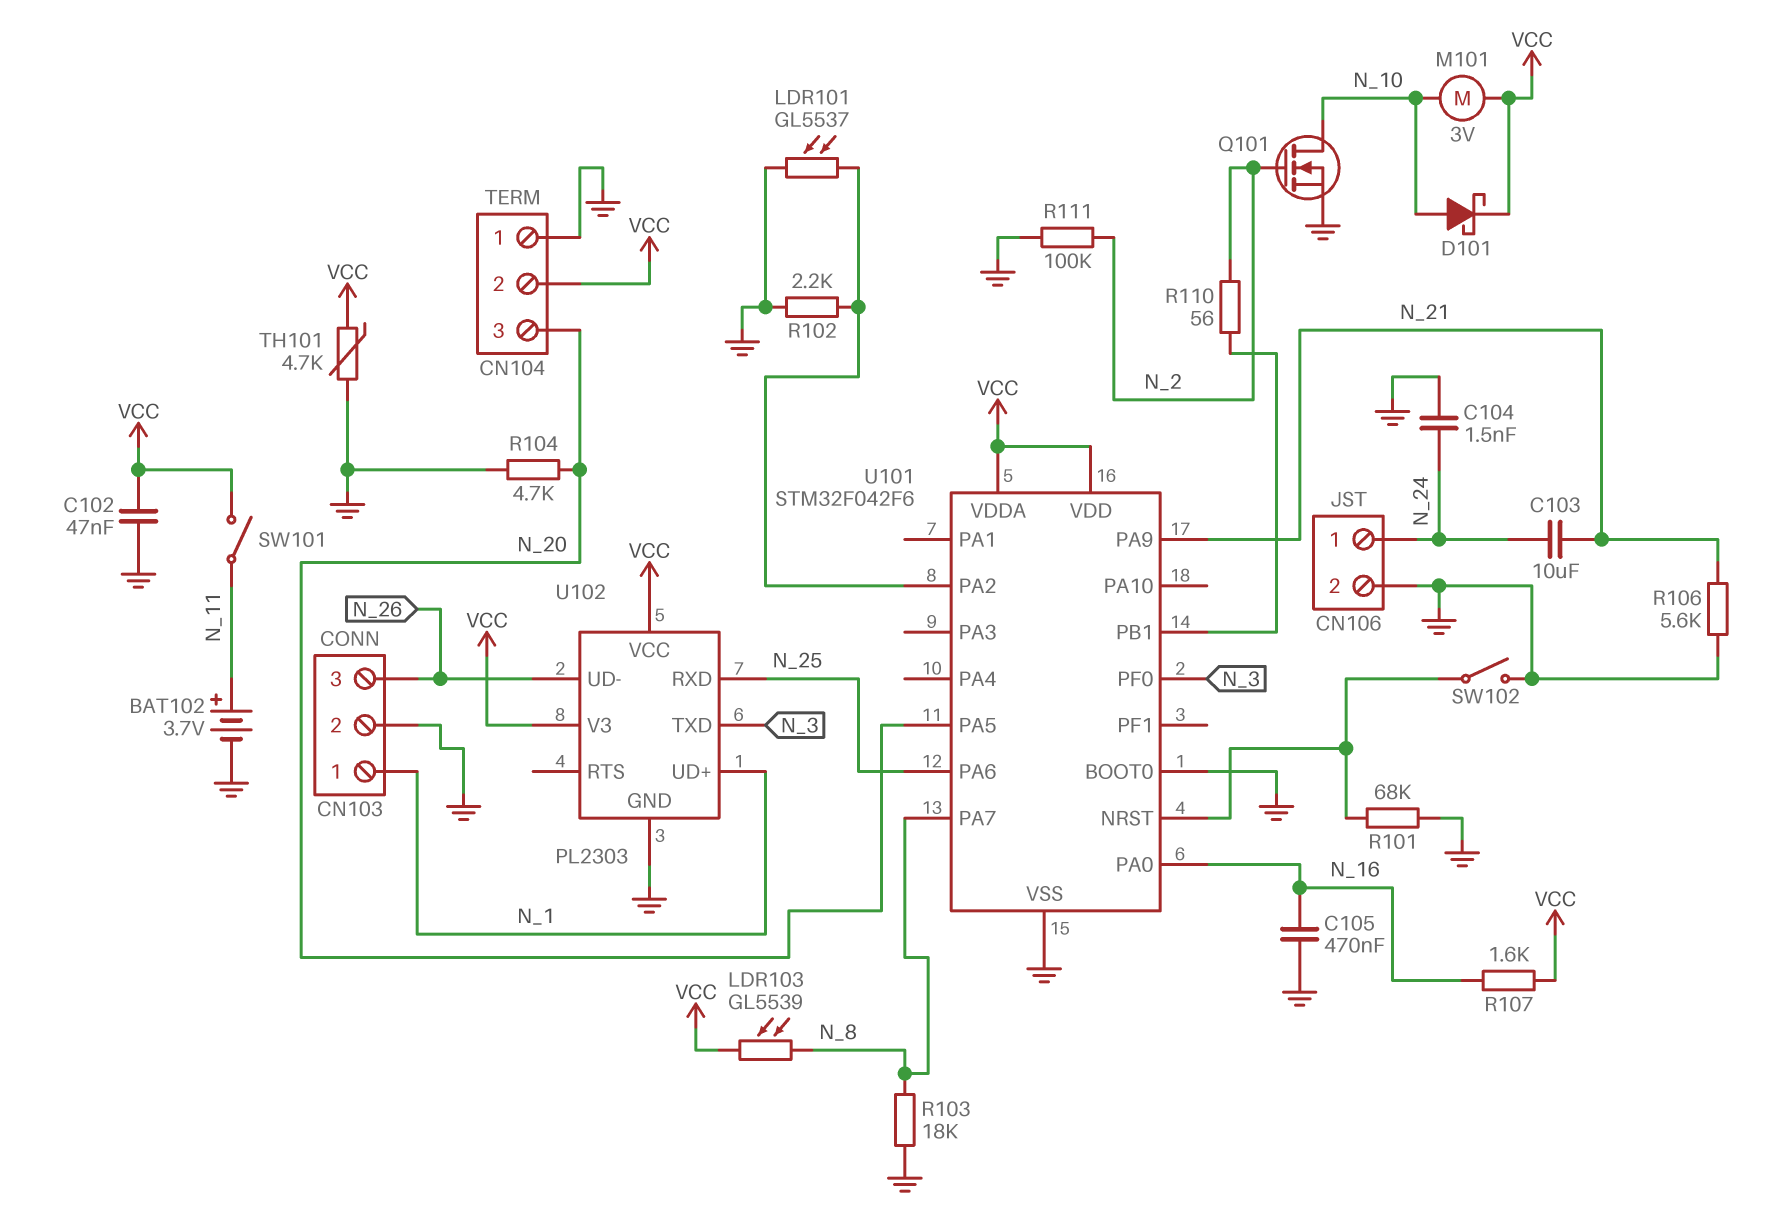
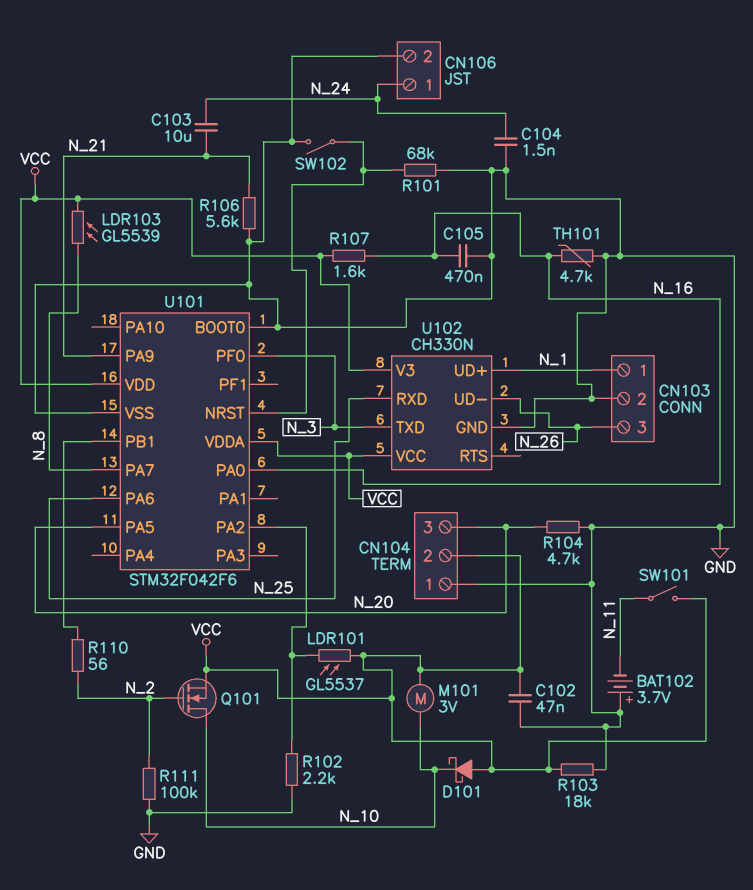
BAT102: 3.7V (plus N_11, minus GND) -> 3.7V (plus GND, minus N_11)
D101: schottky (A N_10, K VCC) -> schottky (A VCC, K N_10)
LDR101: GL5537 (GND, U101/PA2) -> GL5537 (U101/PA2, VCC)
Q101: NMOS (G N_2, D N_10, S GND) -> NMOS (G N_2, D N_10, S VCC)
R103: 18k (GND, N_8) -> 18k (GND, VCC)
TH101: 4.7k (GND, VCC) -> 4.7k (GND, N_16)
U102: PL2303 -> CH330N

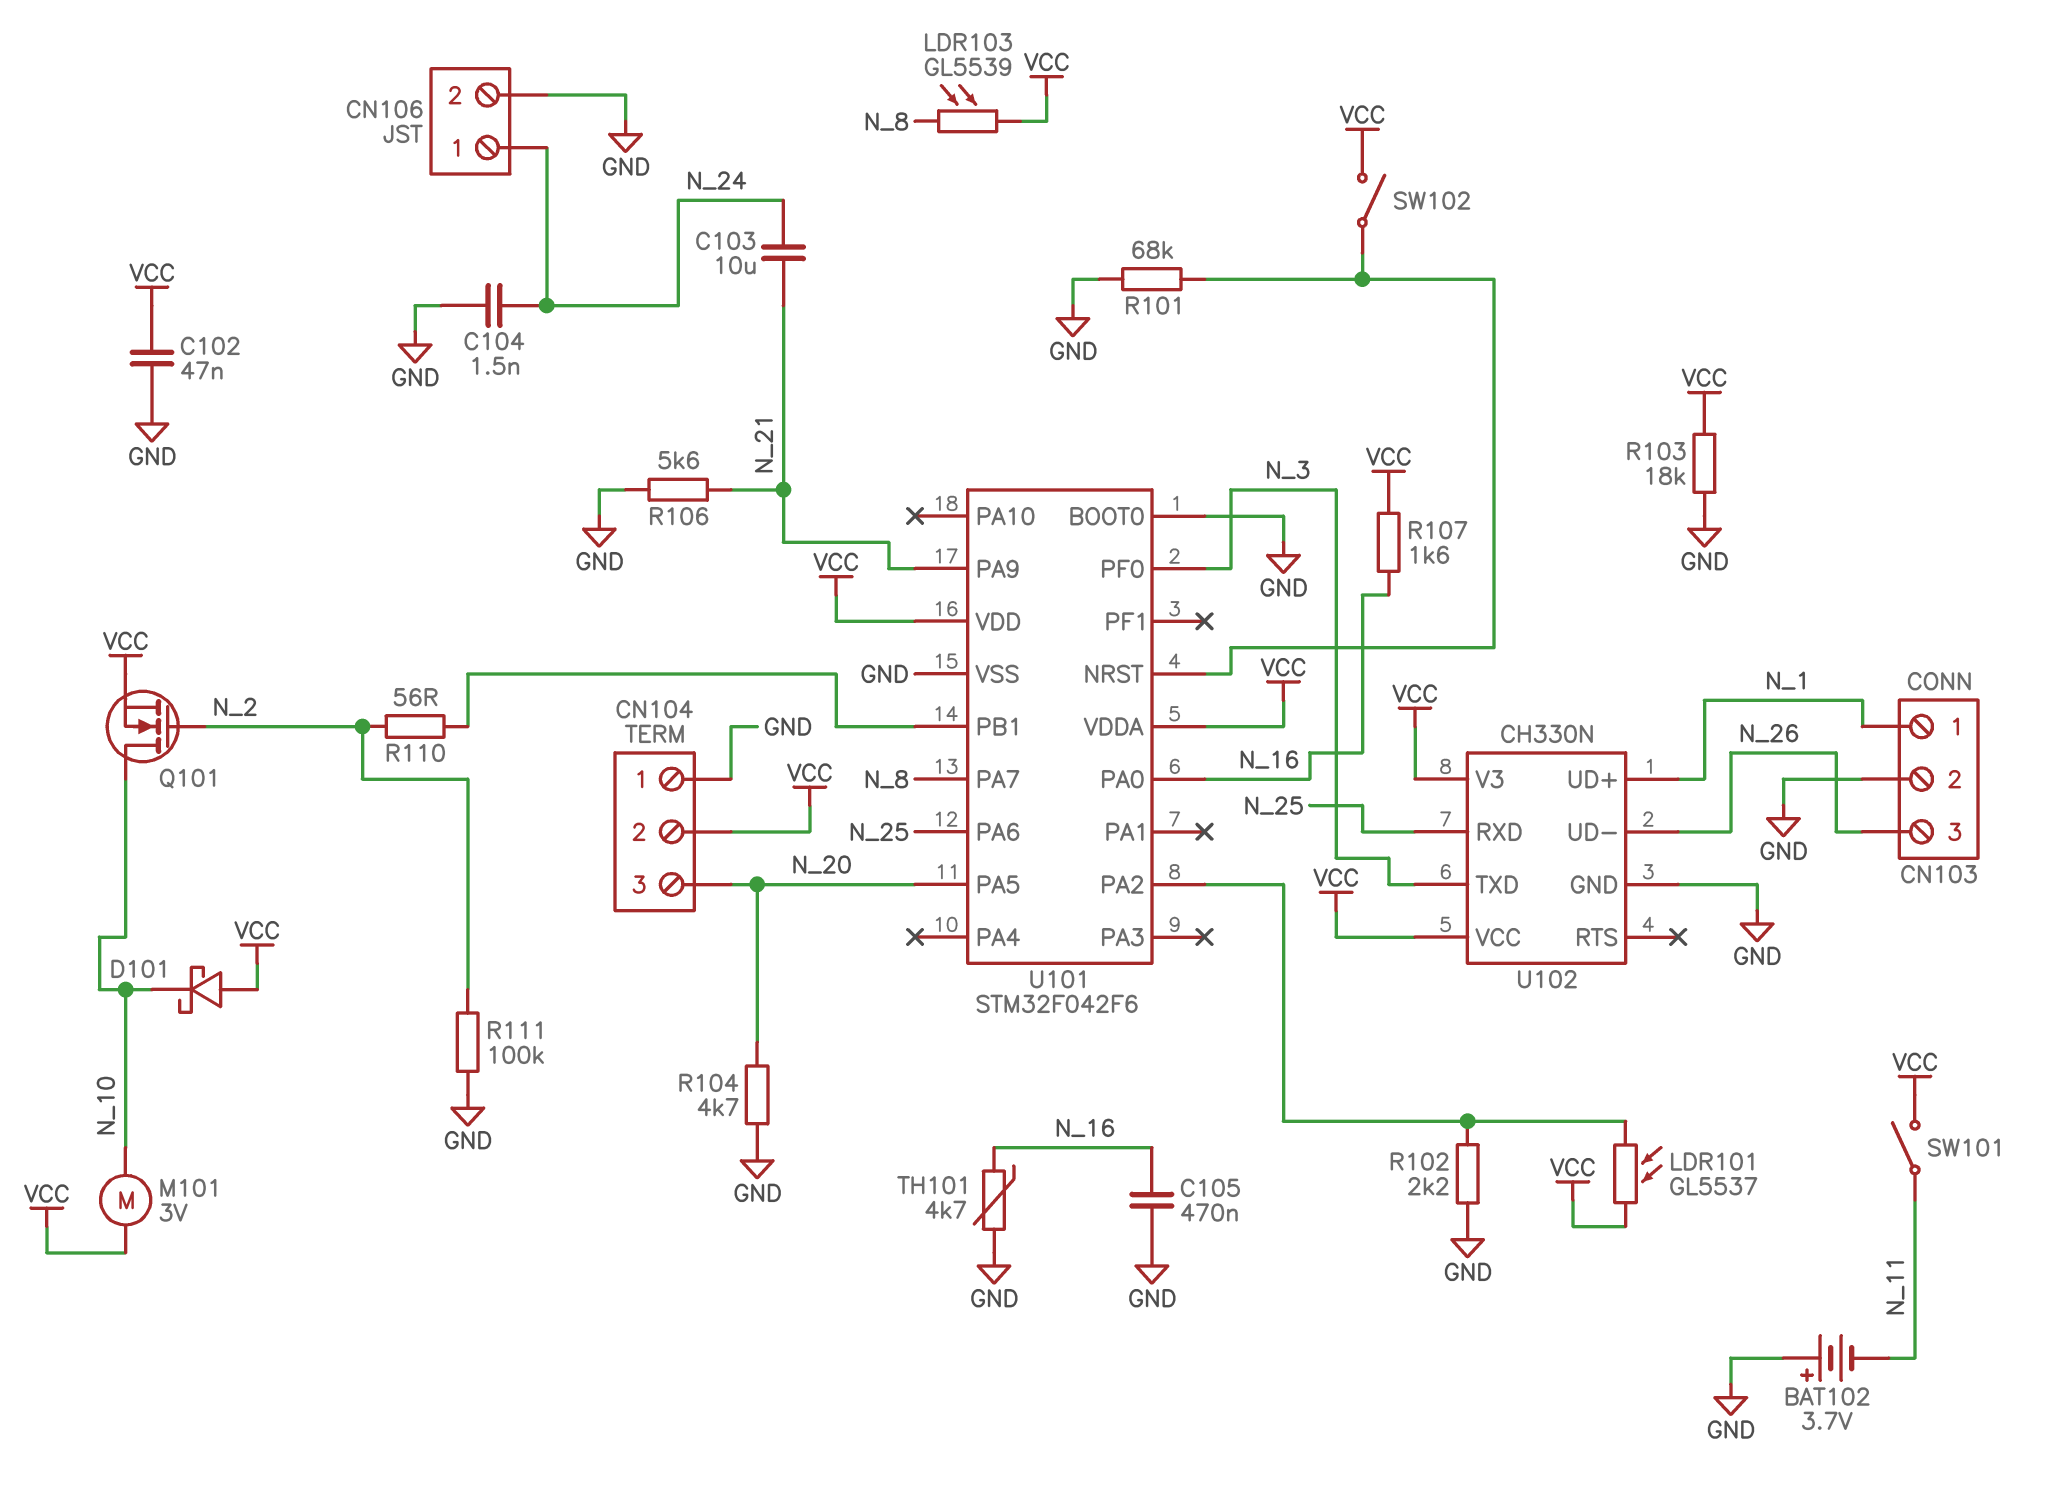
SW102: switch (GND, U101/NRST) -> switch (U101/NRST, VCC)

